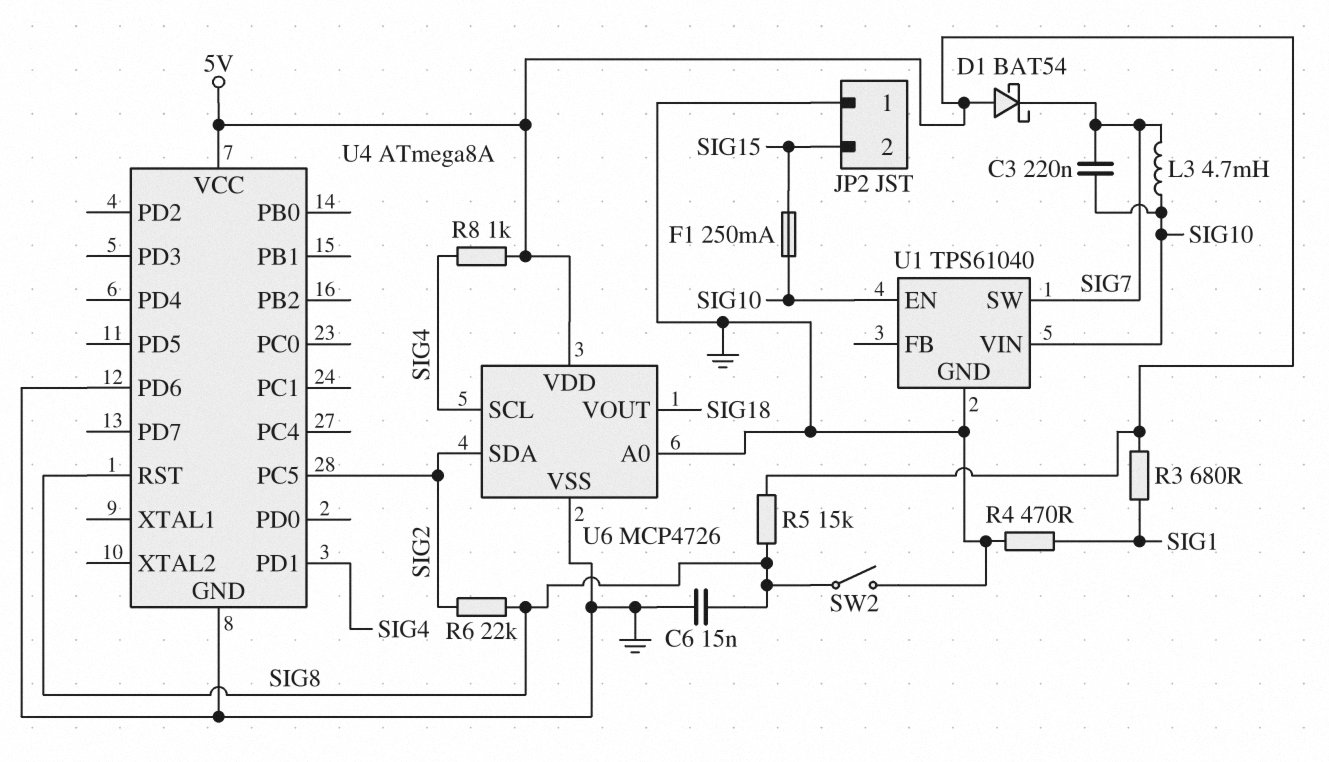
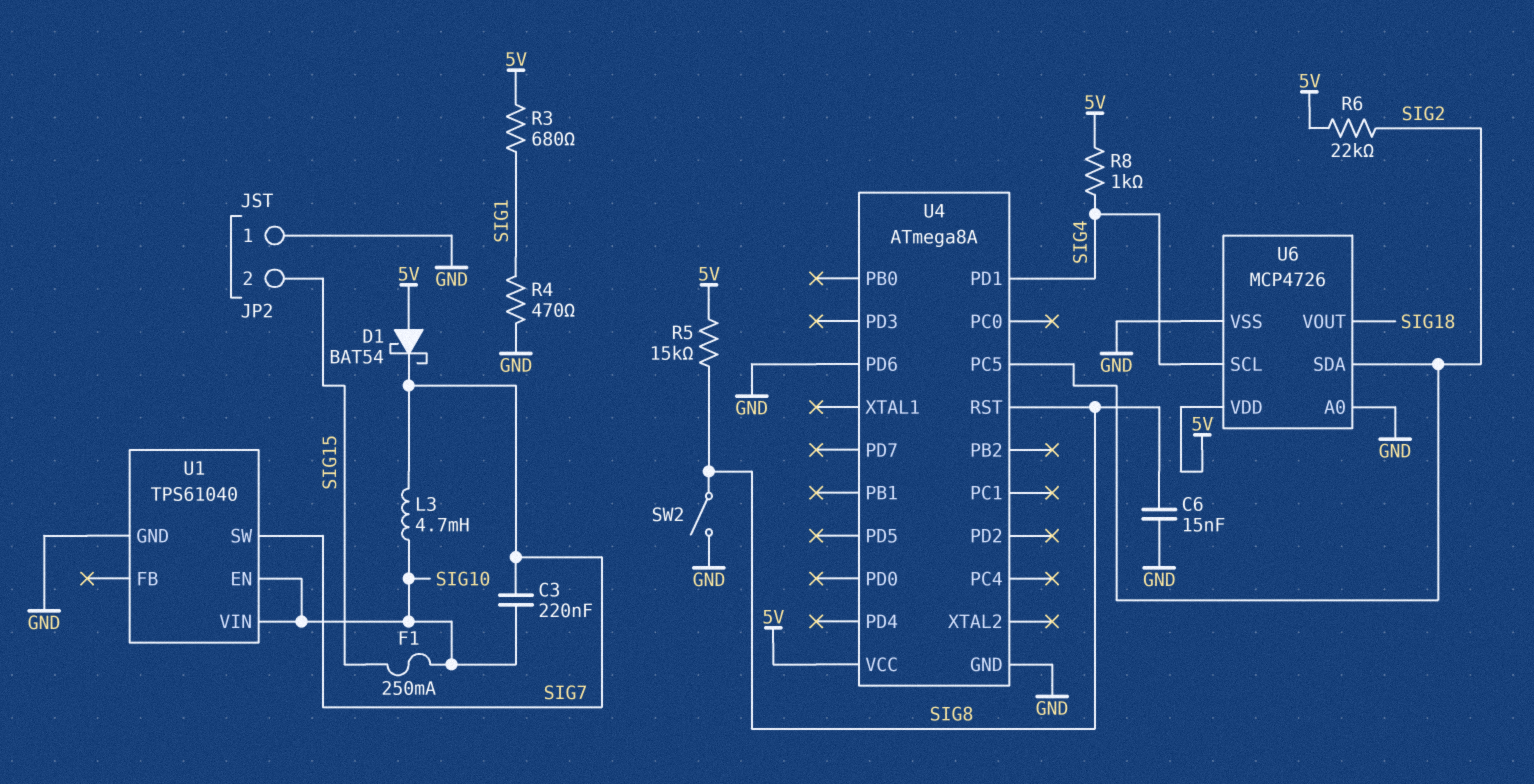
R6: 22k (SIG2, SIG8) -> 22k (5V, SIG2)

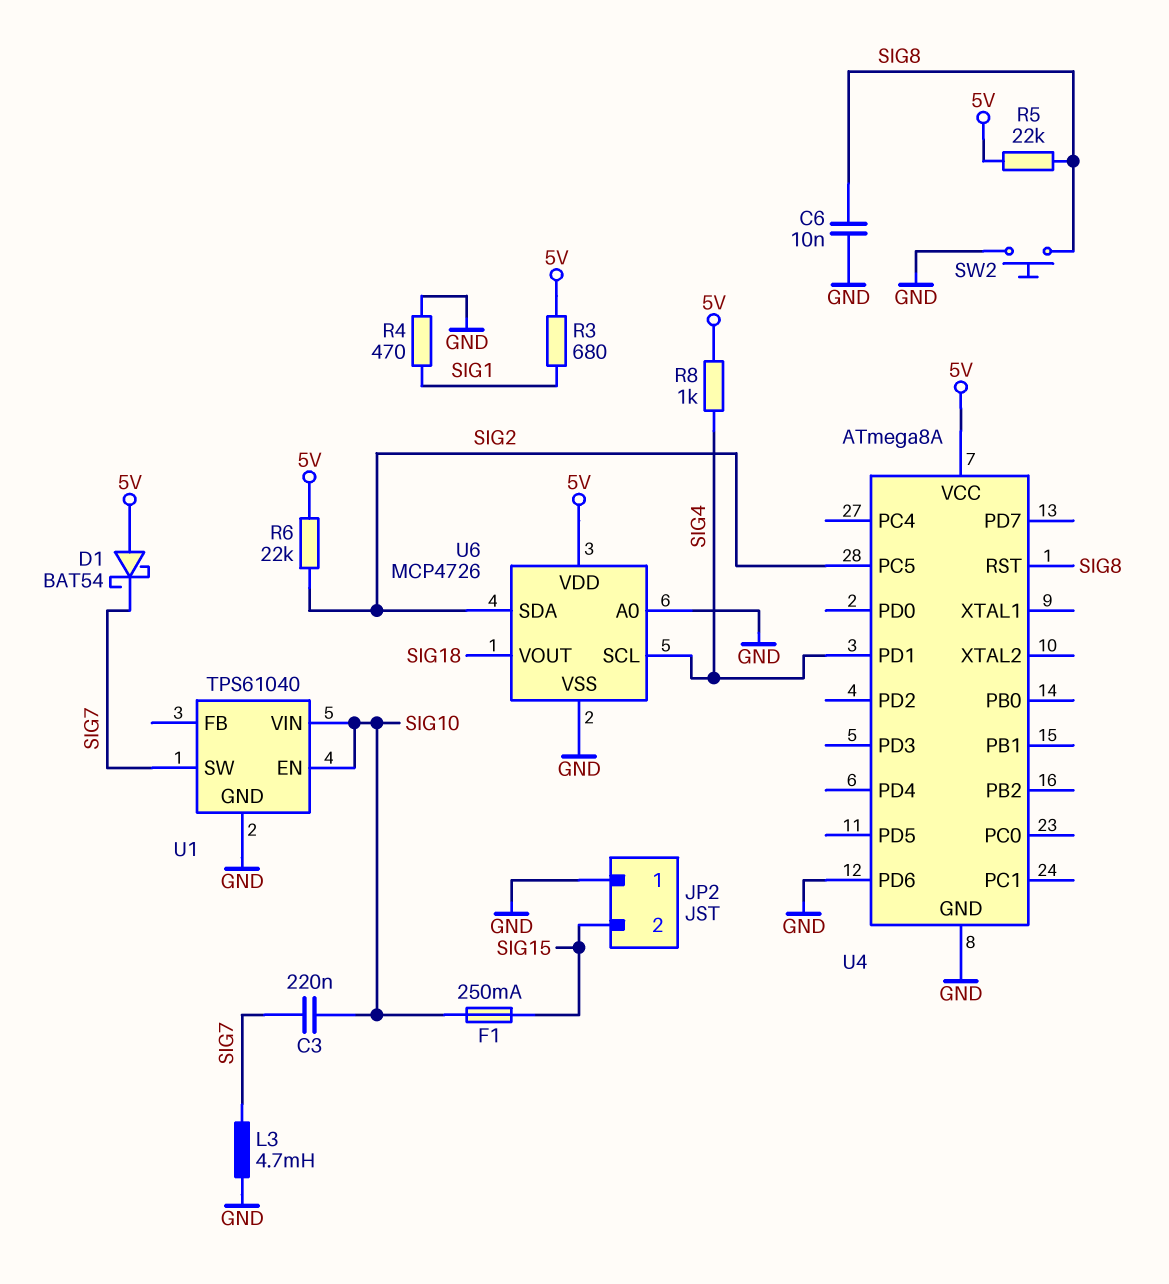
C6: 15nF (GND, SIG8) -> 10nF (GND, SIG8)
L3: 4.7mH (SIG7, SIG10) -> 4.7mH (GND, SIG7)
R5: 15k (5V, SIG8) -> 22k (5V, SIG8)
SW2: switch (GND, SIG8) -> button (GND, SIG8)

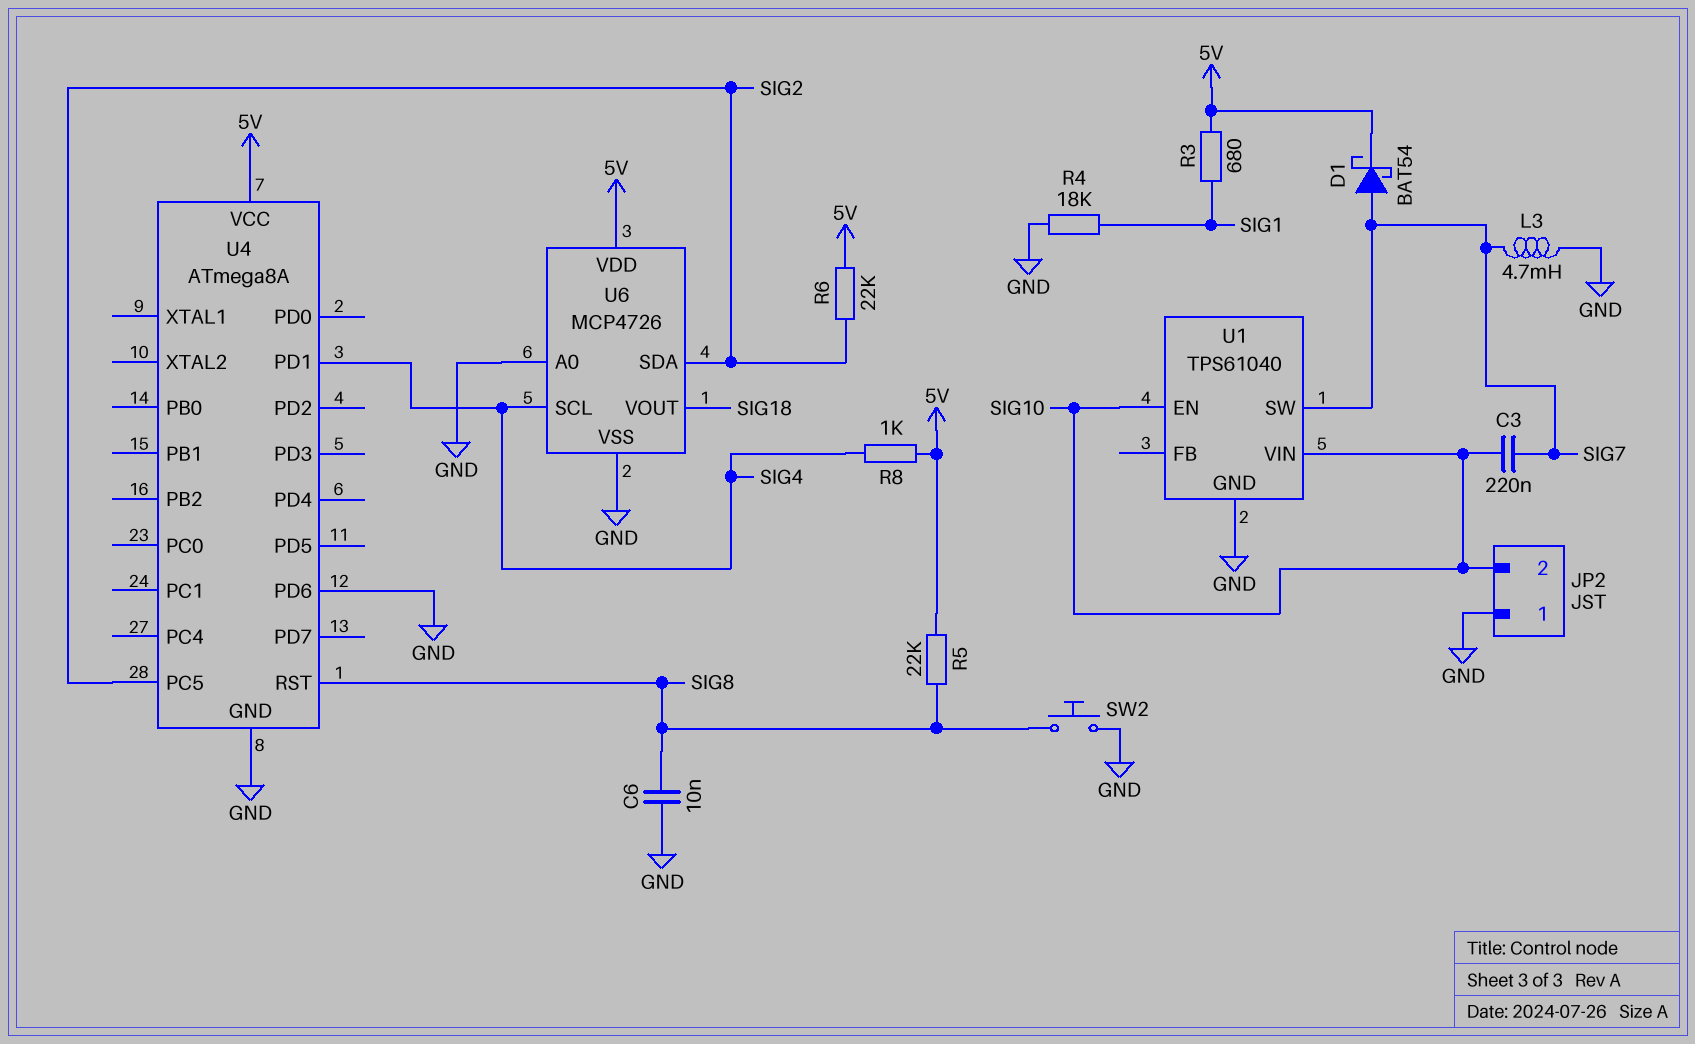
D1: schottky BAT54 (A 5V, K SIG7) -> schottky BAT54 (A SIG7, K 5V)
F1: 250mA (SIG10, SIG15) -> none
JP2 pin 2: SIG15 -> SIG10
R4: 470 (GND, SIG1) -> 18k (GND, SIG1)

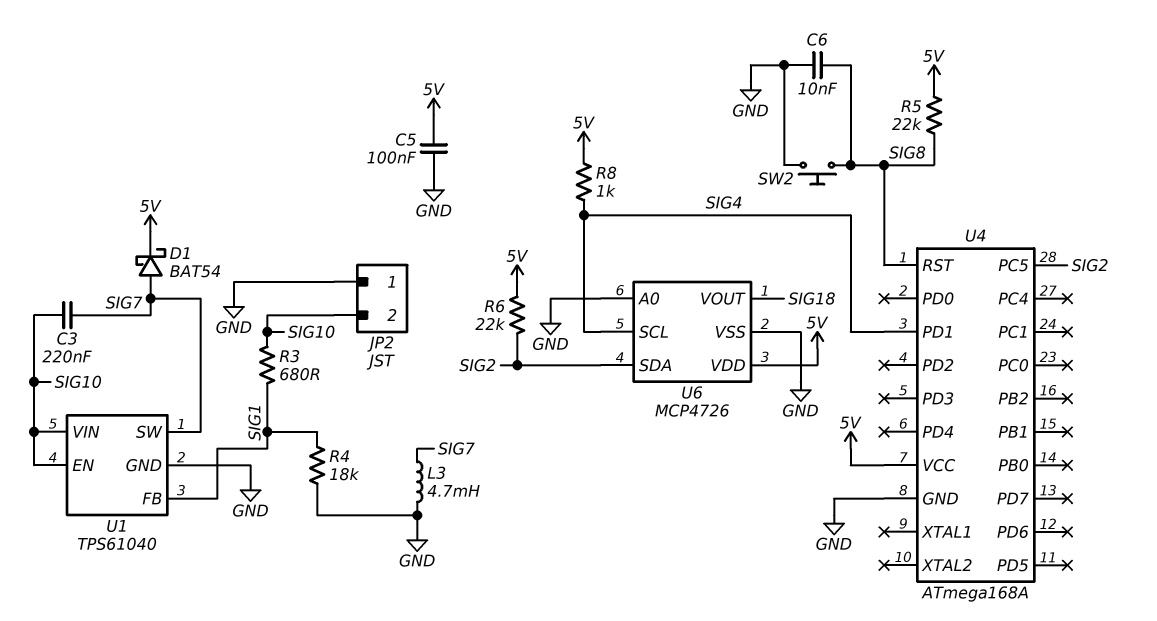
C5: none -> 100nF (5V, GND)
R3: 680 (5V, SIG1) -> 680 (SIG1, SIG10)
U1 pin FB: none -> SIG1
U4: ATmega8A -> ATmega168A
U4 pin PD6: GND -> none

